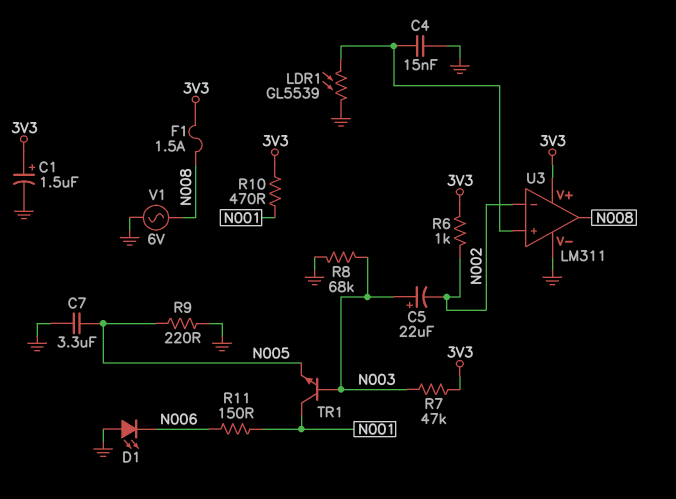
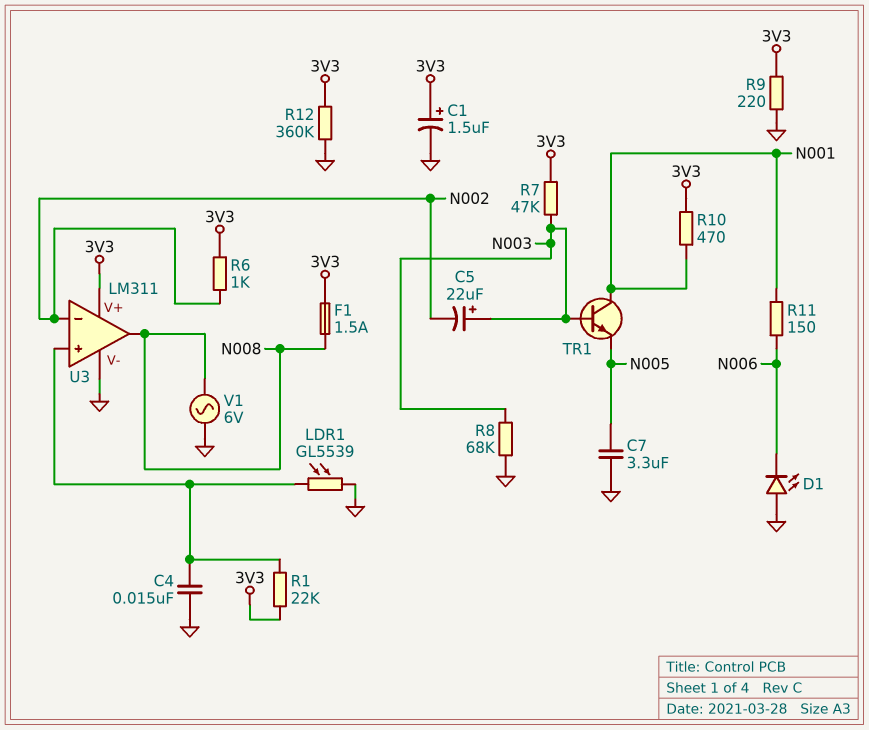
R1: none -> 22k (3V3, U3/in+)
R9: 220 (GND, N005) -> 220 (3V3, GND)
R12: none -> 360k (3V3, GND)

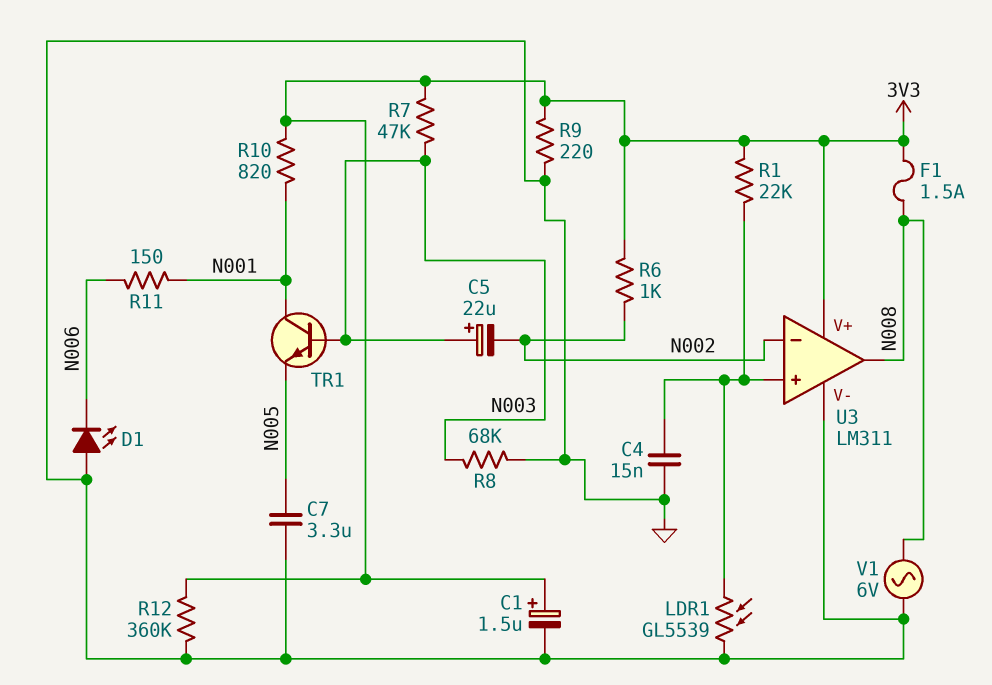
R10: 470 (3V3, N001) -> 820 (3V3, N001)

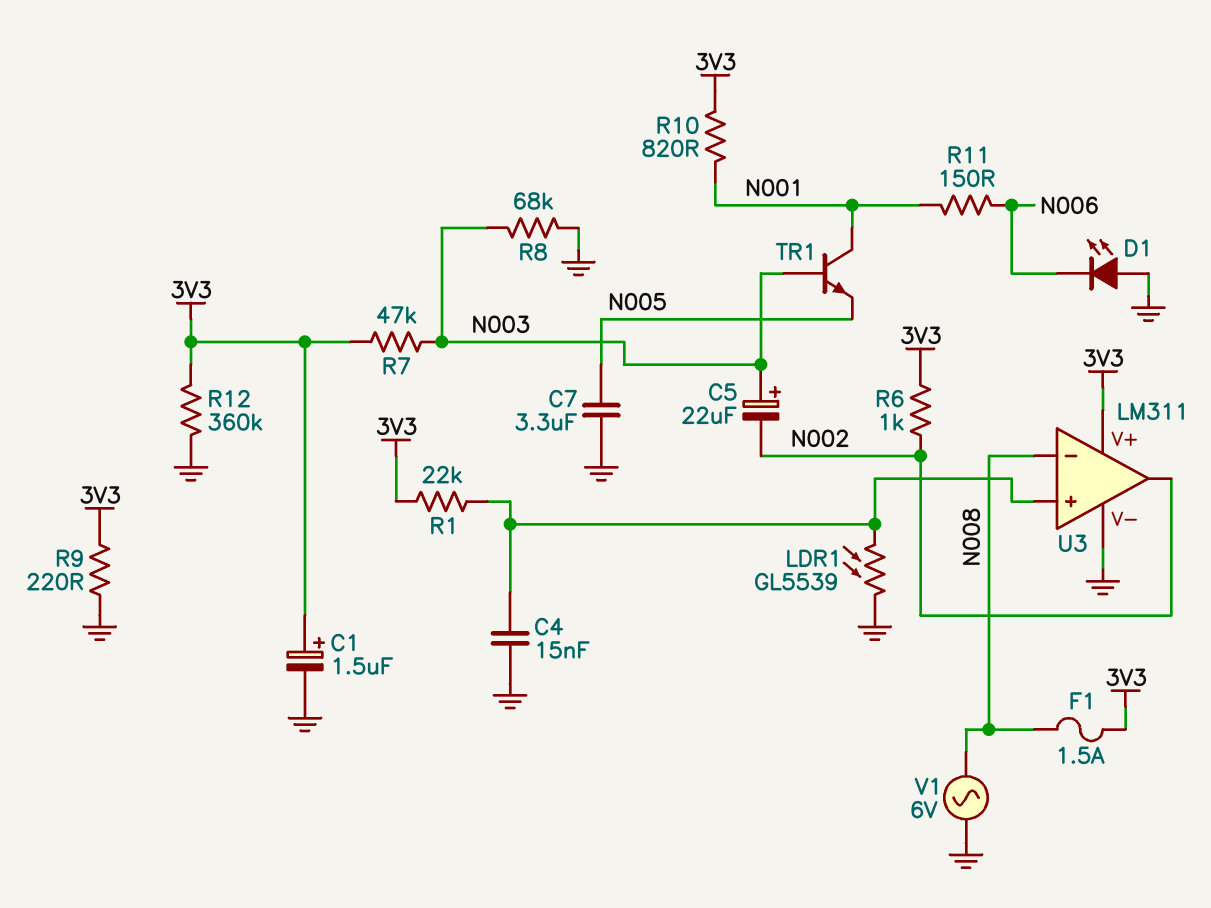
U3 pin in-: N002 -> N008
U3 pin out: N008 -> N002

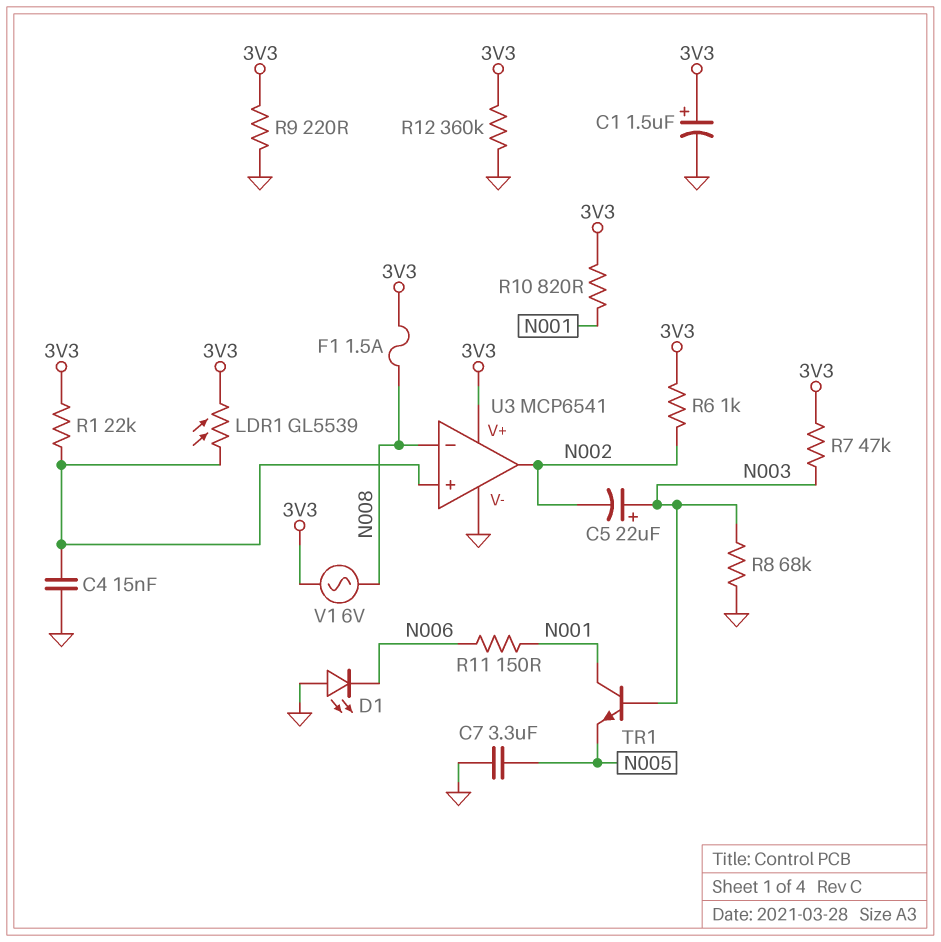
LDR1: GL5539 (GND, U3/in+) -> GL5539 (3V3, U3/in+)
U3: LM311 -> MCP6541
V1: AC 6V (GND, N008) -> AC 6V (3V3, N008)

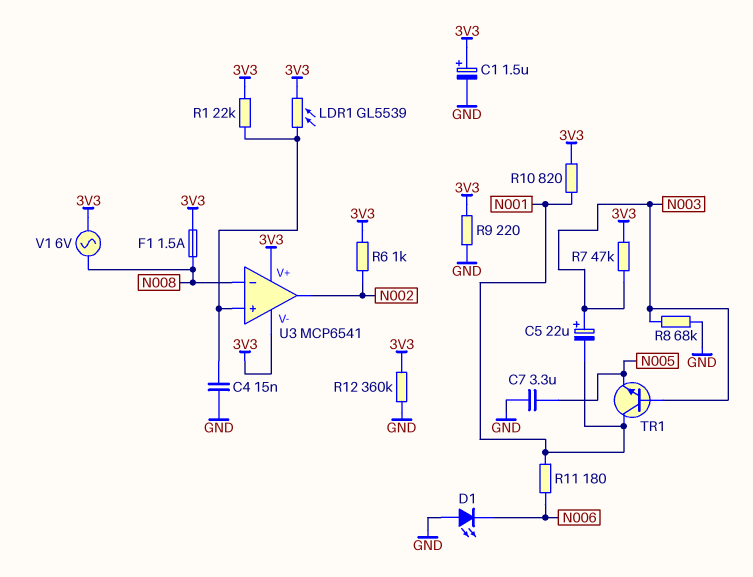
C5: 22uF (plus N003, minus N002) -> 22uF (plus N003, minus N001)
R11: 150 (N001, N006) -> 180 (N001, N006)
U3 pin V-: GND -> 3V3

